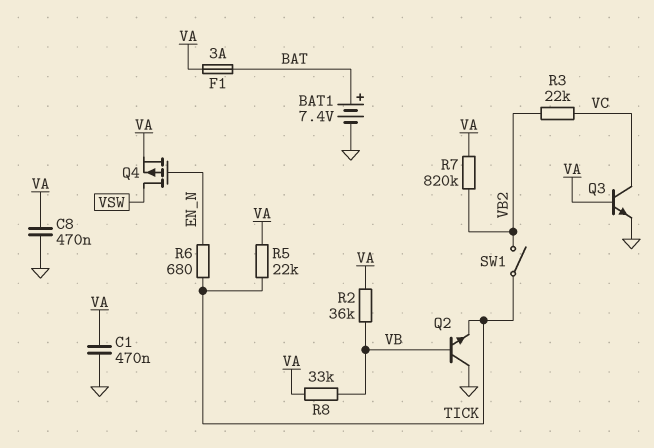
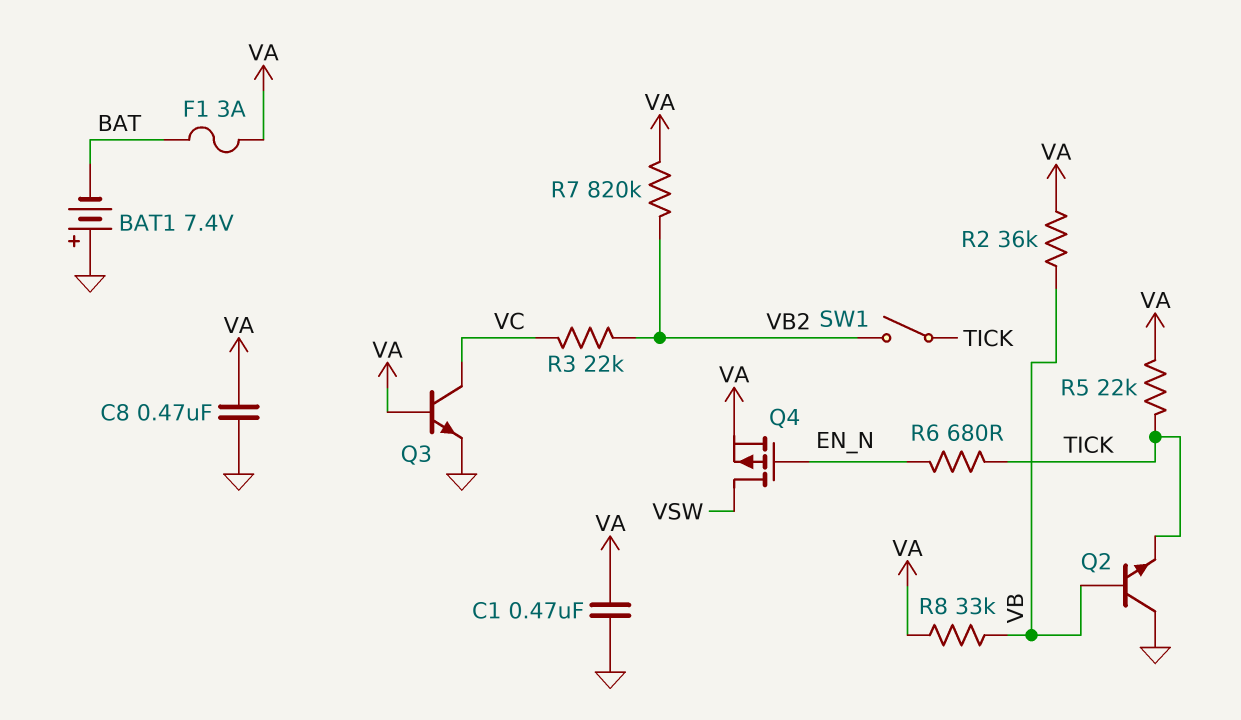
BAT1: 7.4V (plus BAT, minus GND) -> 7.4V (plus GND, minus BAT)

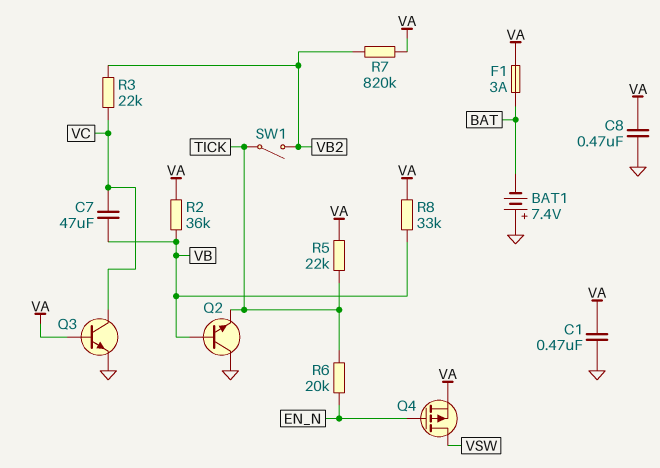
C7: none -> 47uF (VB, VC)
R6: 680 (EN_N, TICK) -> 20k (EN_N, TICK)

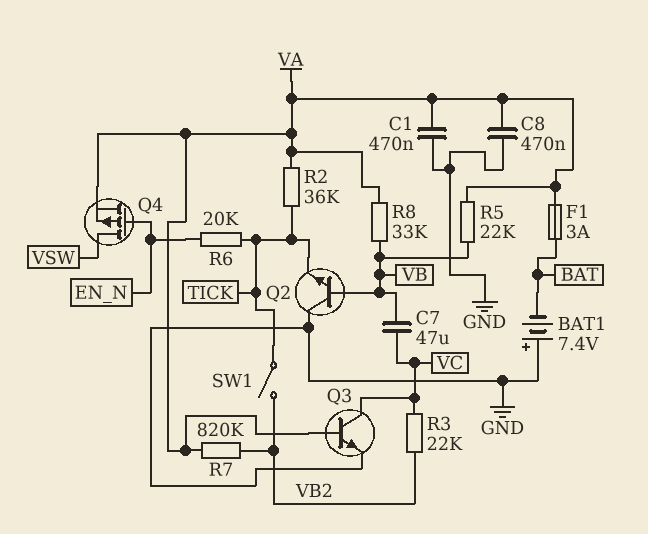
R2: 36k (VA, VB) -> 36k (TICK, VA)
R5: 22k (TICK, VA) -> 22k (VA, VB)

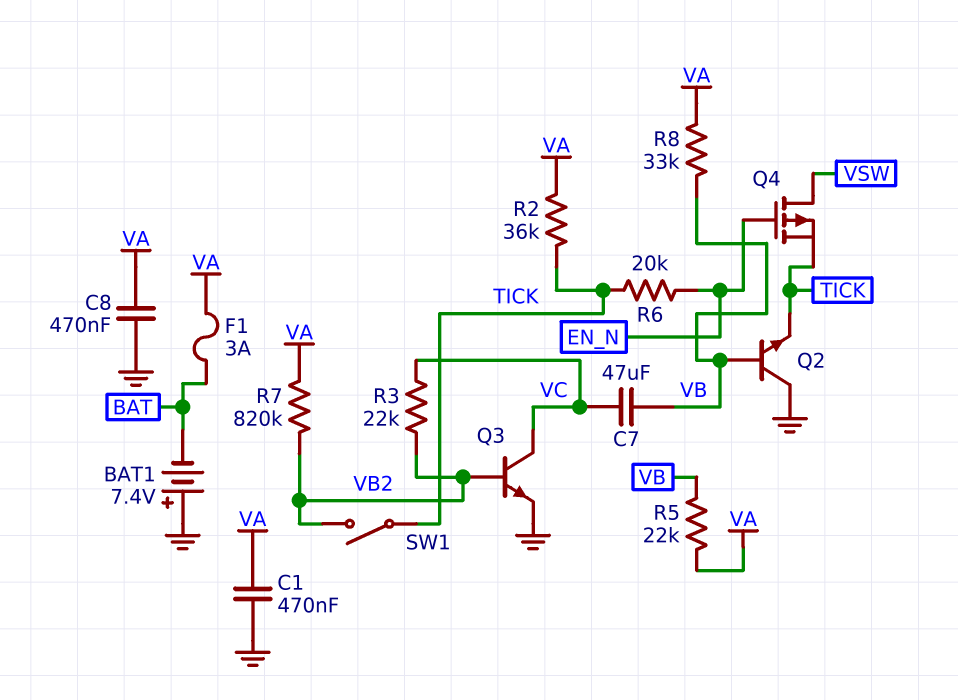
Q3: NPN (B VA, C VC, E GND) -> NPN (B VB2, C VC, E GND)
Q4: PMOS (G EN_N, D VSW, S VA) -> PMOS (G EN_N, D VSW, S TICK)

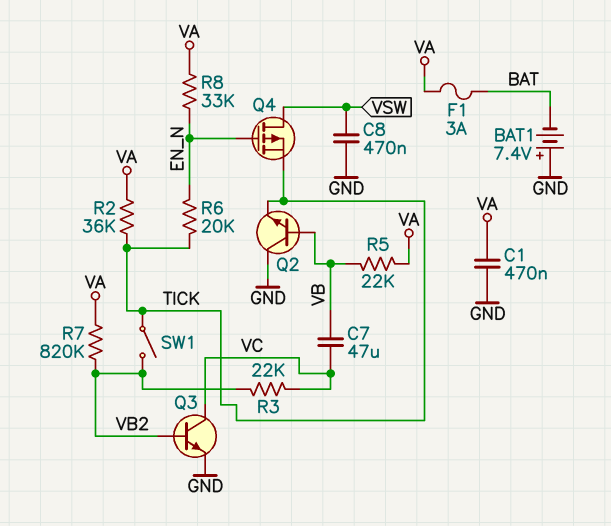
C8: 470nF (GND, VA) -> 470nF (GND, VSW)
R8: 33k (VA, VB) -> 33k (EN_N, VA)

